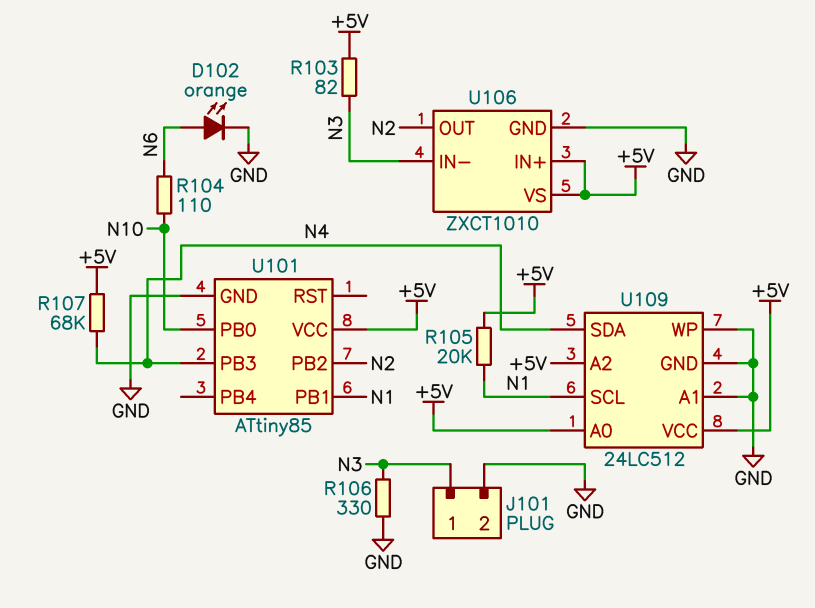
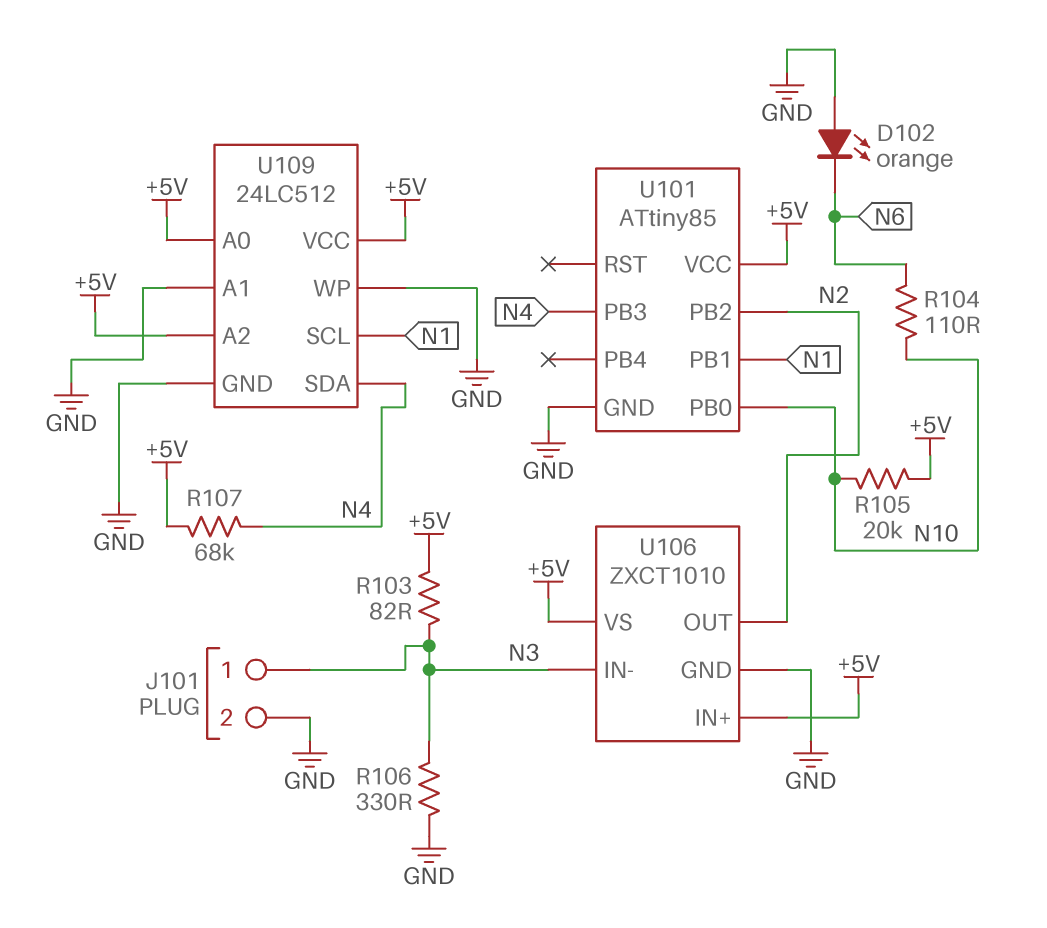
D102: LED orange (A N6, K GND) -> LED orange (A GND, K N6)
R105: 20k (+5V, N1) -> 20k (+5V, N10)

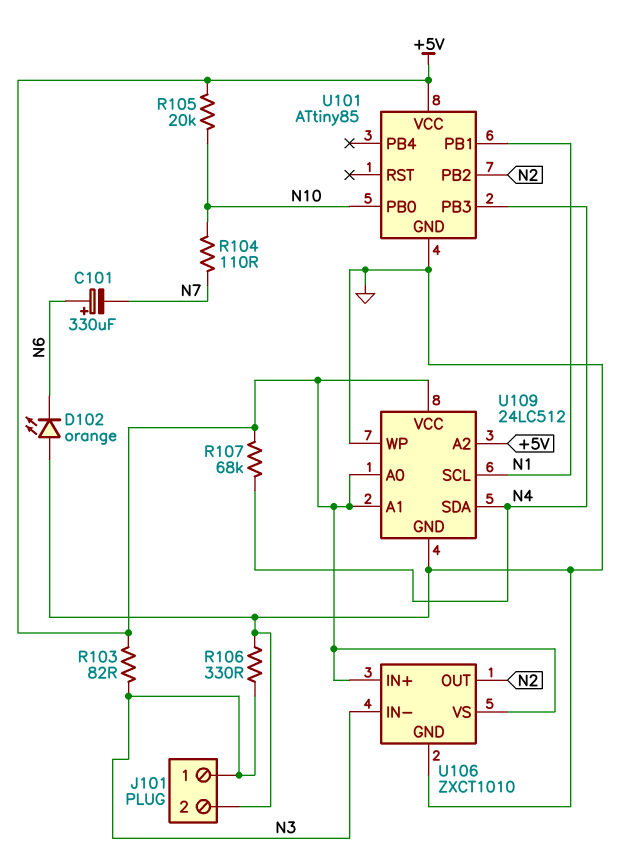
C101: none -> 330uF (plus N6, minus N7)
R104: 110 (N6, N10) -> 110 (N7, N10)
U109 pin A1: GND -> +5V

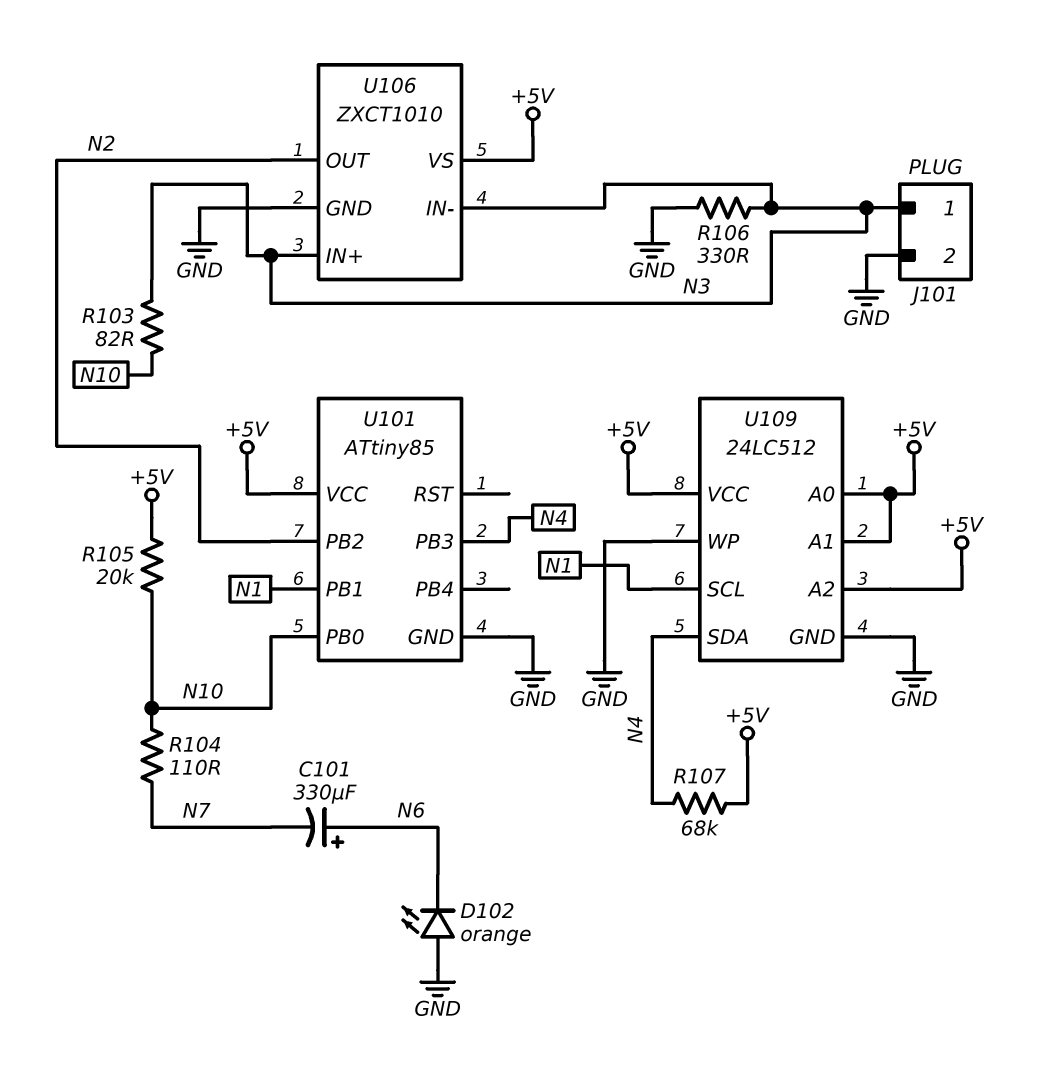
R103: 82 (+5V, N3) -> 82 (N3, N10)
U106 pin IN+: +5V -> N3

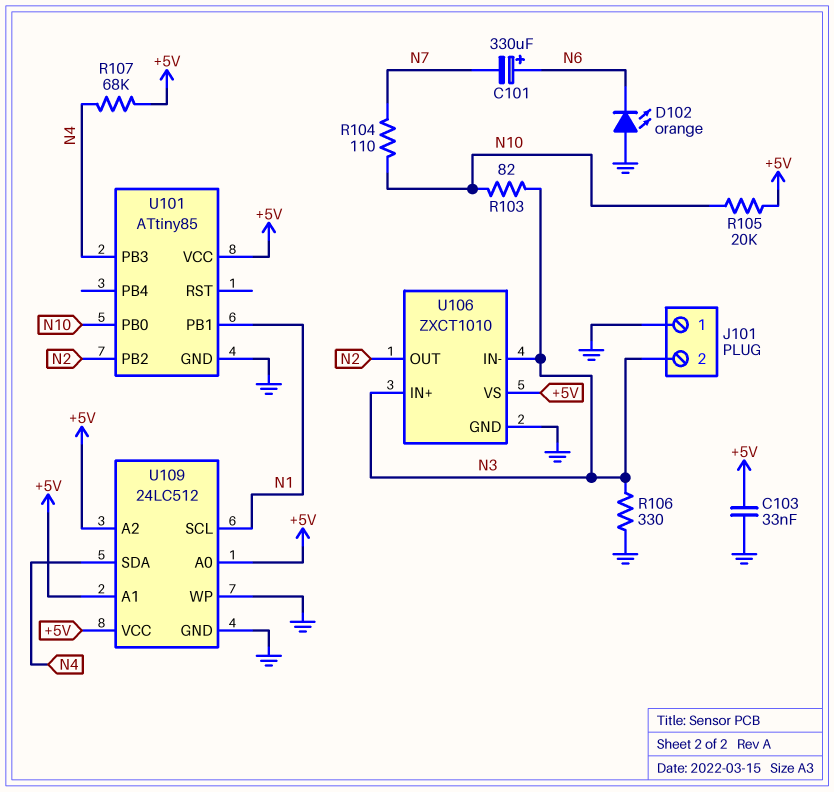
C103: none -> 33nF (+5V, GND)
J101 pin 1: N3 -> GND
J101 pin 2: GND -> N3

